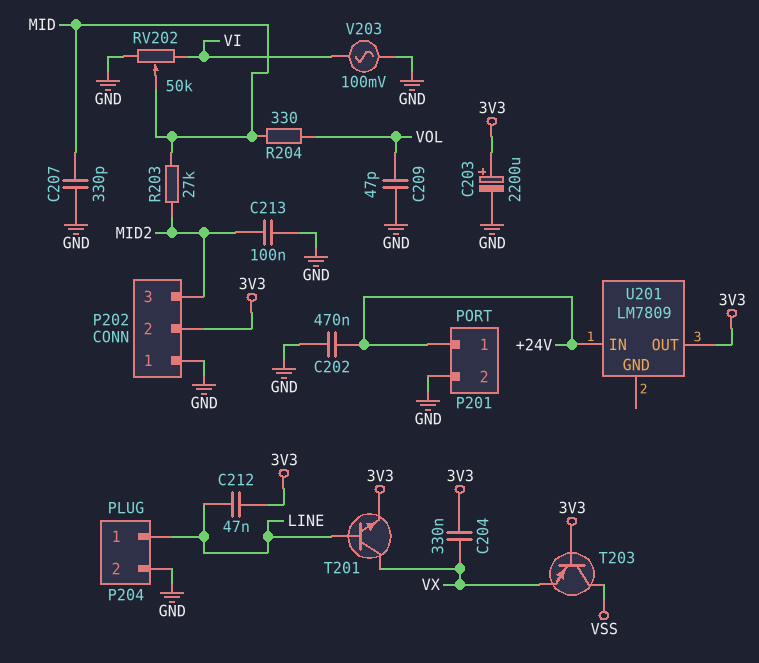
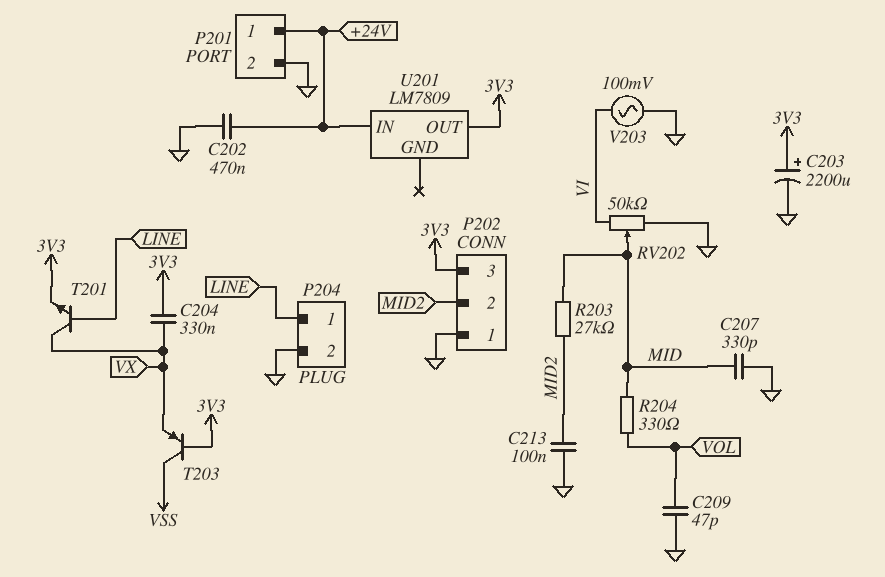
C212: 47nF (3V3, LINE) -> none
P202 pin 2: 3V3 -> MID2
P202 pin 3: MID2 -> 3V3

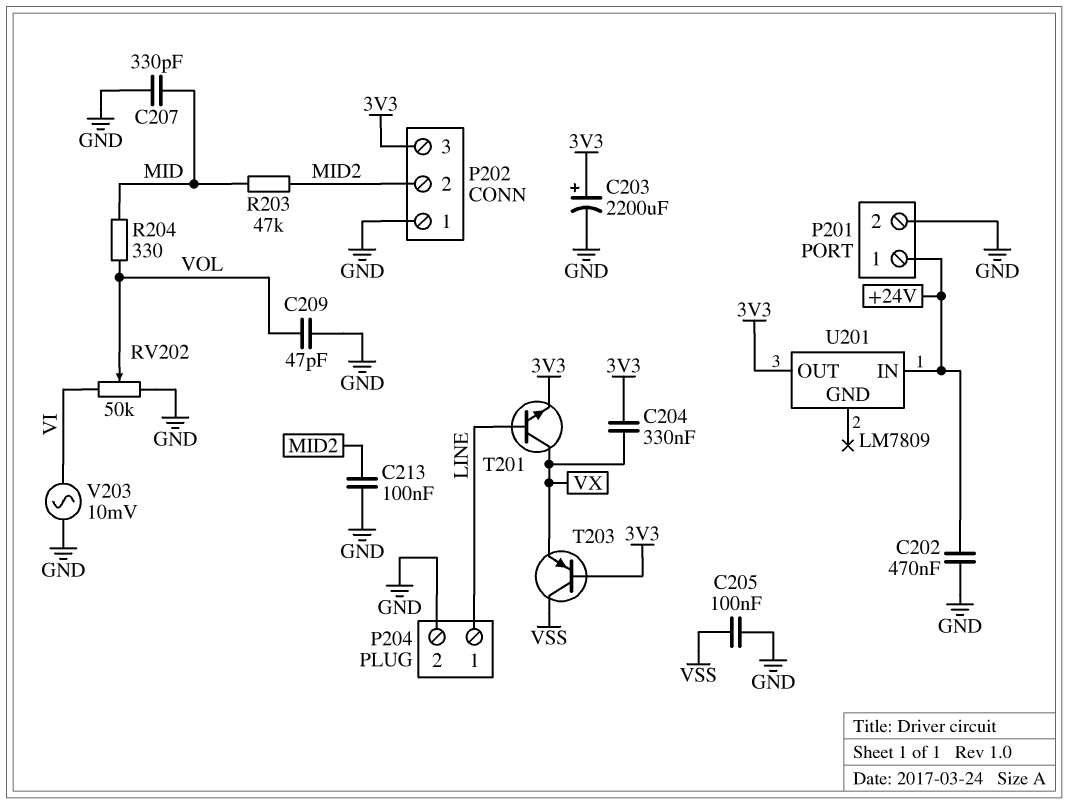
C205: none -> 100nF (GND, VSS)
R203: 27k (MID, MID2) -> 47k (MID, MID2)
RV202: 50k (GND, VI, wiper MID) -> 50k (GND, VI, wiper VOL)
V203: AC 100mV (GND, VI) -> AC 10mV (GND, VI)

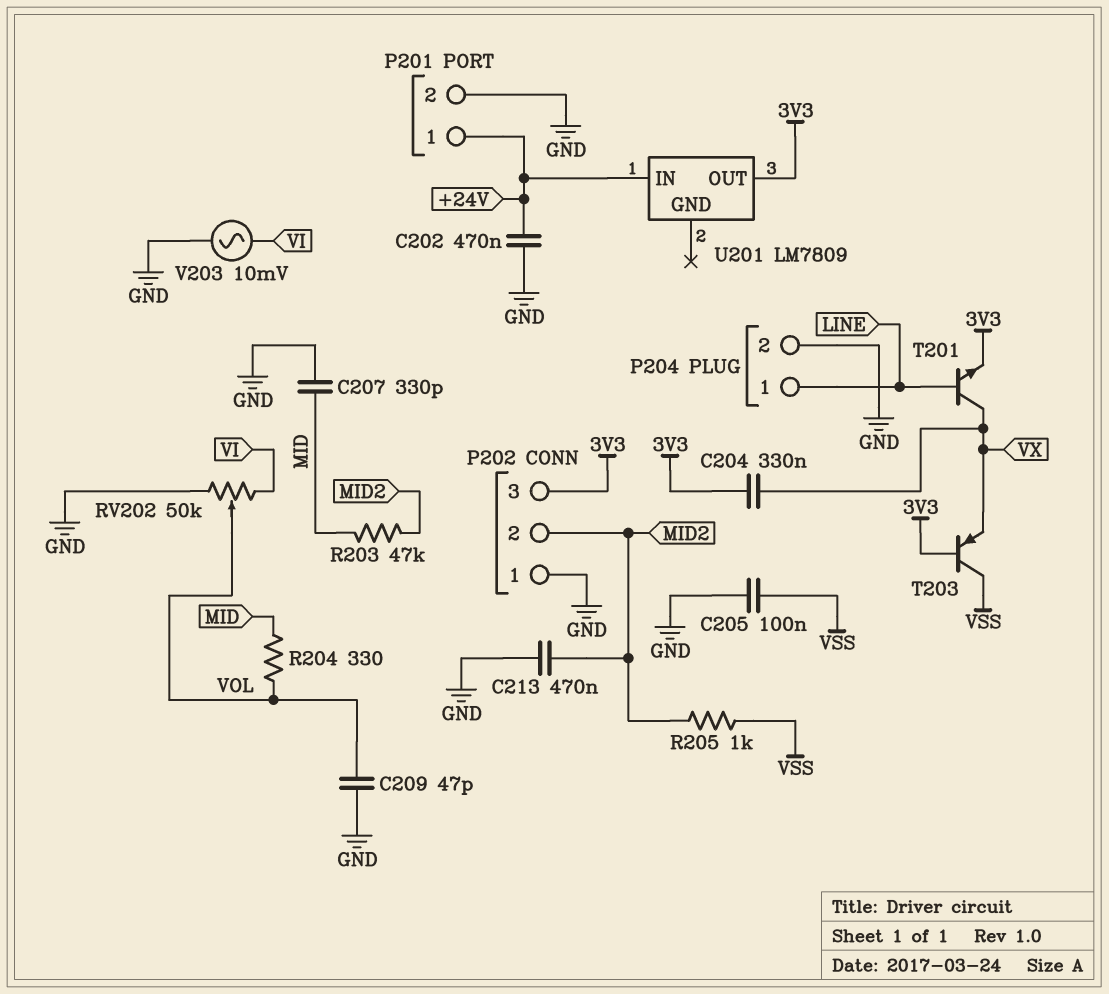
C203: 2200uF (plus 3V3, minus GND) -> none
C213: 100nF (GND, MID2) -> 470nF (GND, MID2)
R205: none -> 1k (MID2, VSS)

